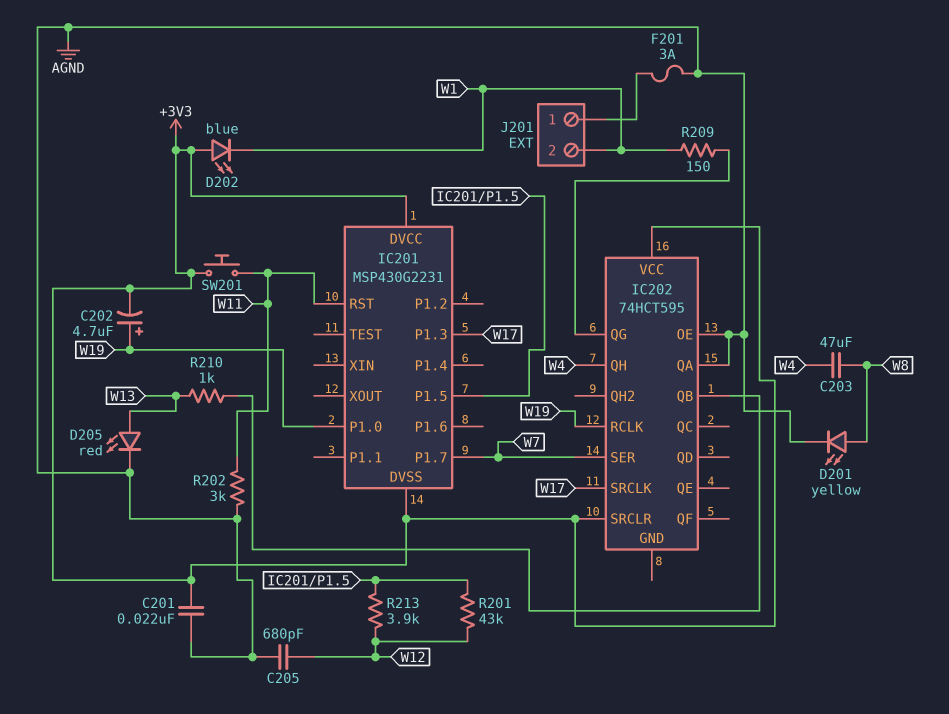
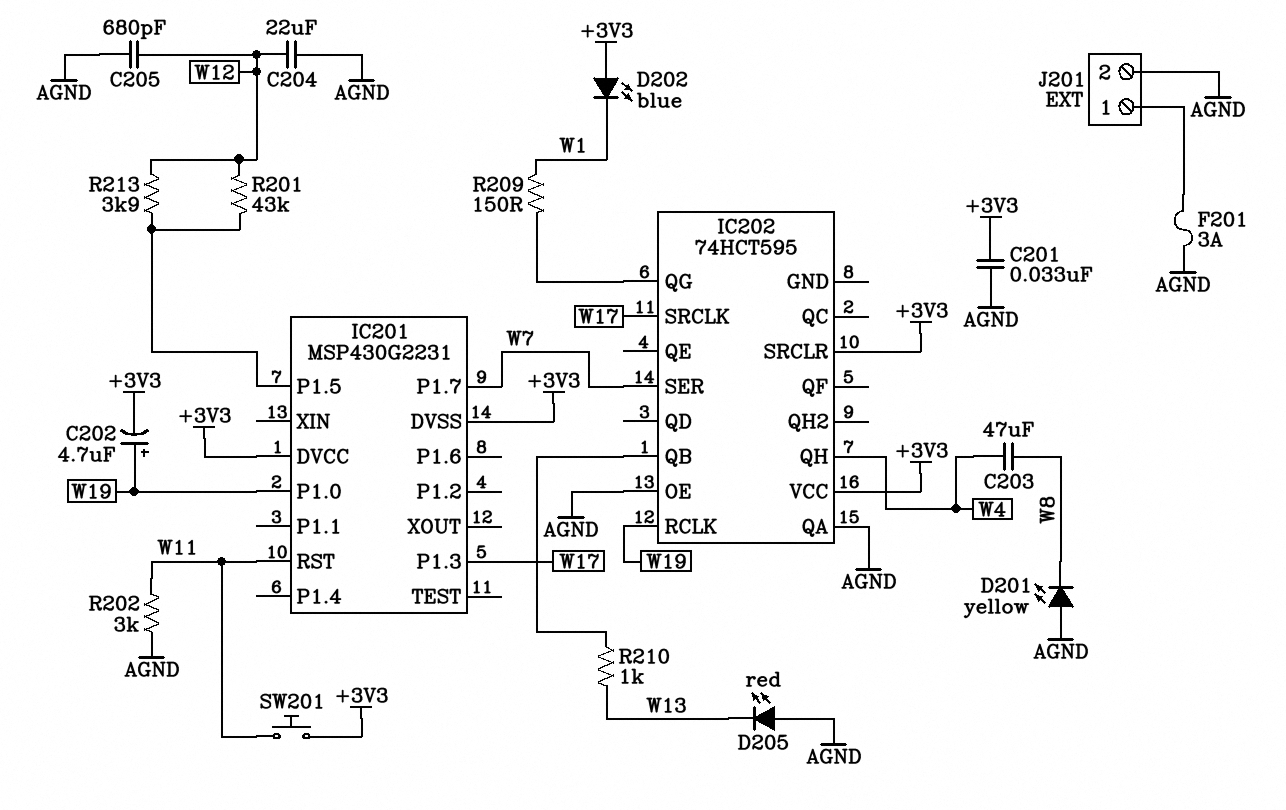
C201: 22nF (+3V3, AGND) -> 33nF (+3V3, AGND)
C204: none -> 22uF (AGND, W12)
D201: LED yellow (A W8, K AGND) -> LED yellow (A AGND, K W8)
D205: LED red (A W13, K AGND) -> LED red (A AGND, K W13)
J201 pin 2: W1 -> AGND

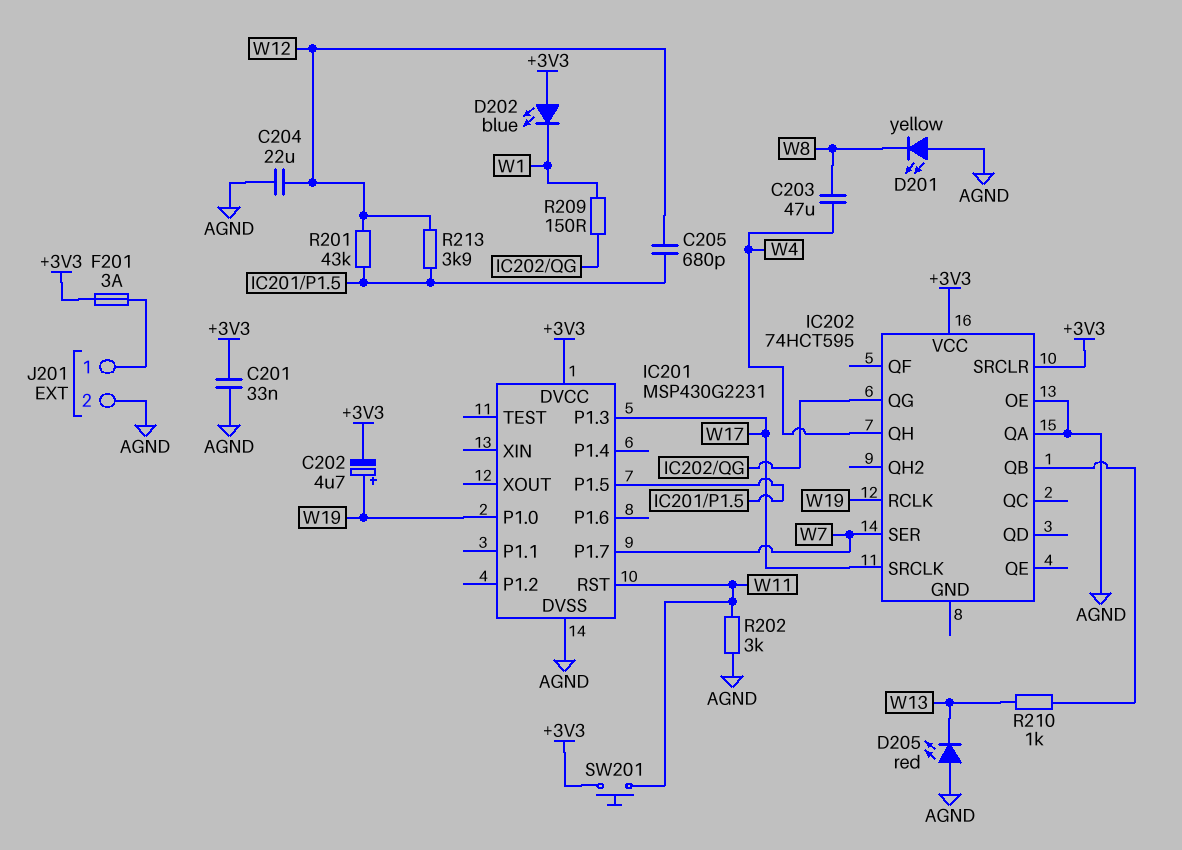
C205: 680pF (AGND, W12) -> 680pF (IC201/P1.5, W12)
F201: 3A (AGND, J201/1) -> 3A (+3V3, J201/1)
IC201 pin DVSS: +3V3 -> AGND

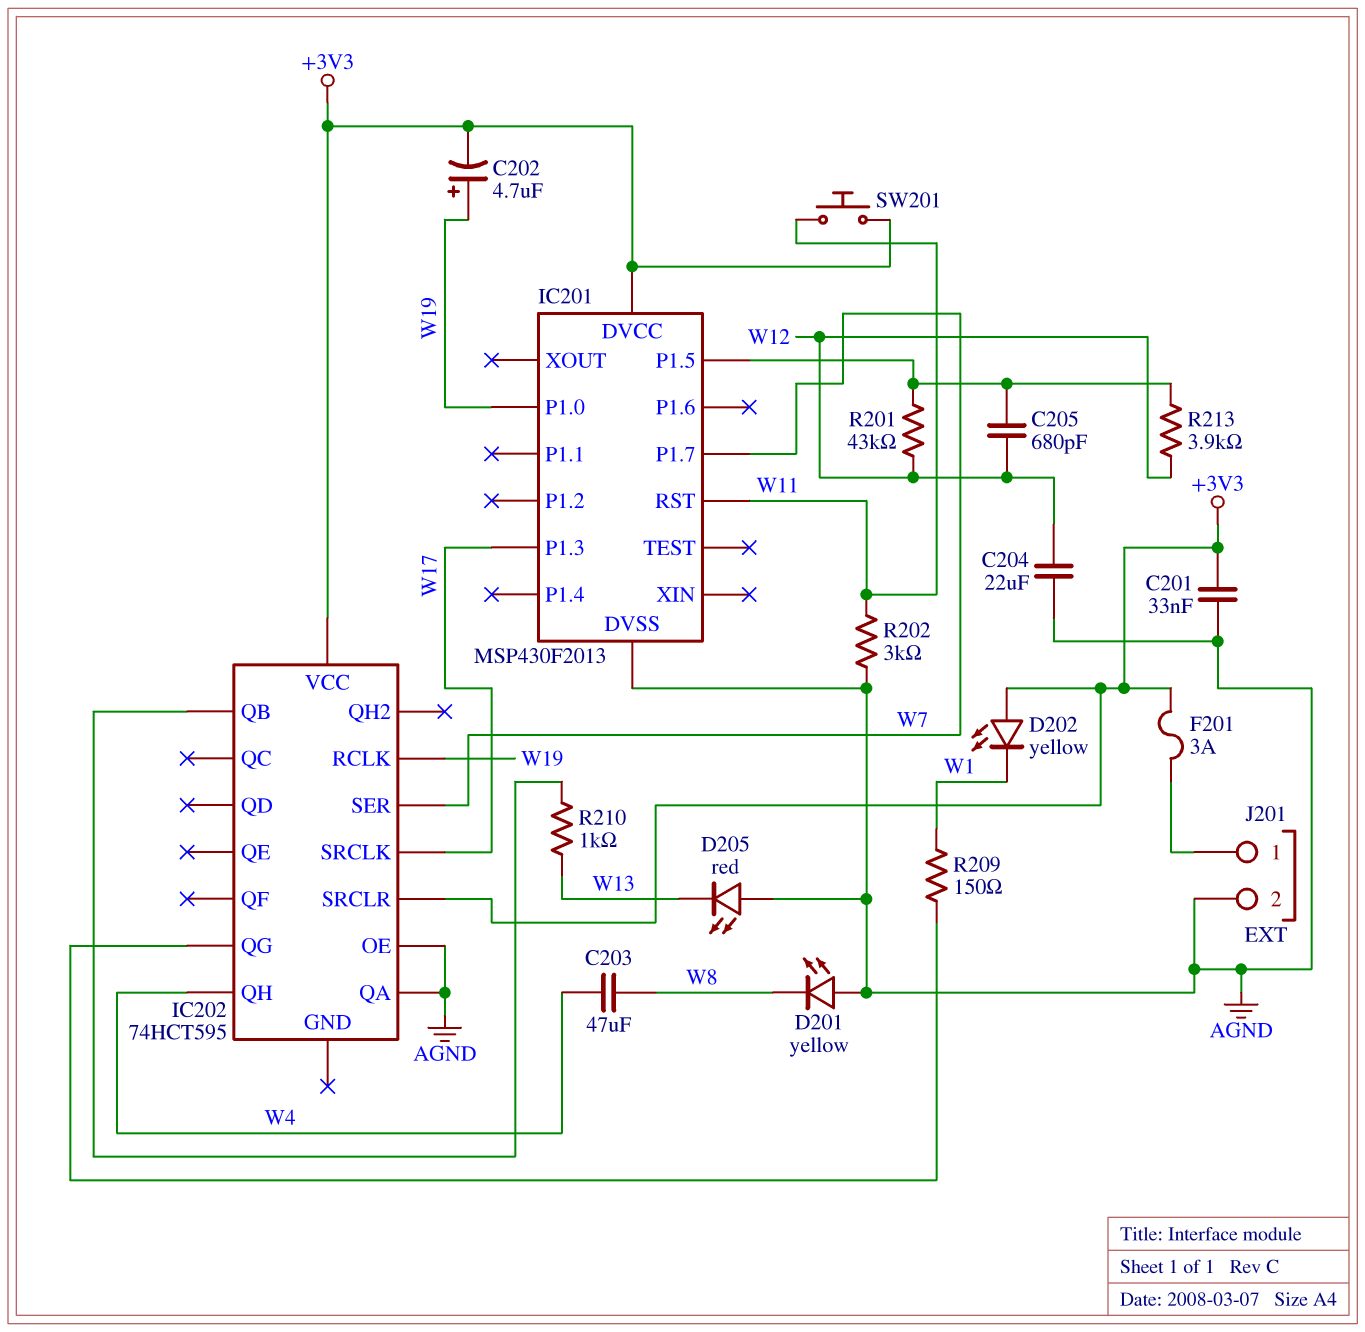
D202: LED blue (A +3V3, K W1) -> LED yellow (A +3V3, K W1)
IC201: MSP430G2231 -> MSP430F2013

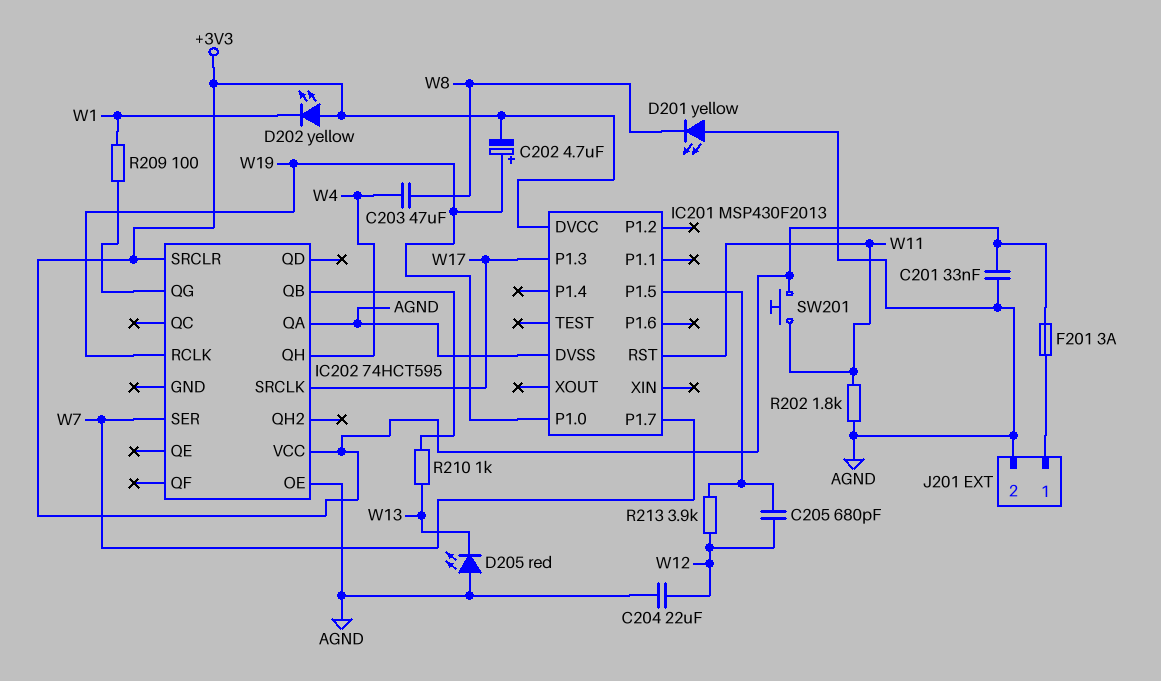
R201: 43k (IC201/P1.5, W12) -> none
R202: 3k (AGND, W11) -> 1.8k (AGND, W11)
R209: 150 (IC202/QG, W1) -> 100 (IC202/QG, W1)

